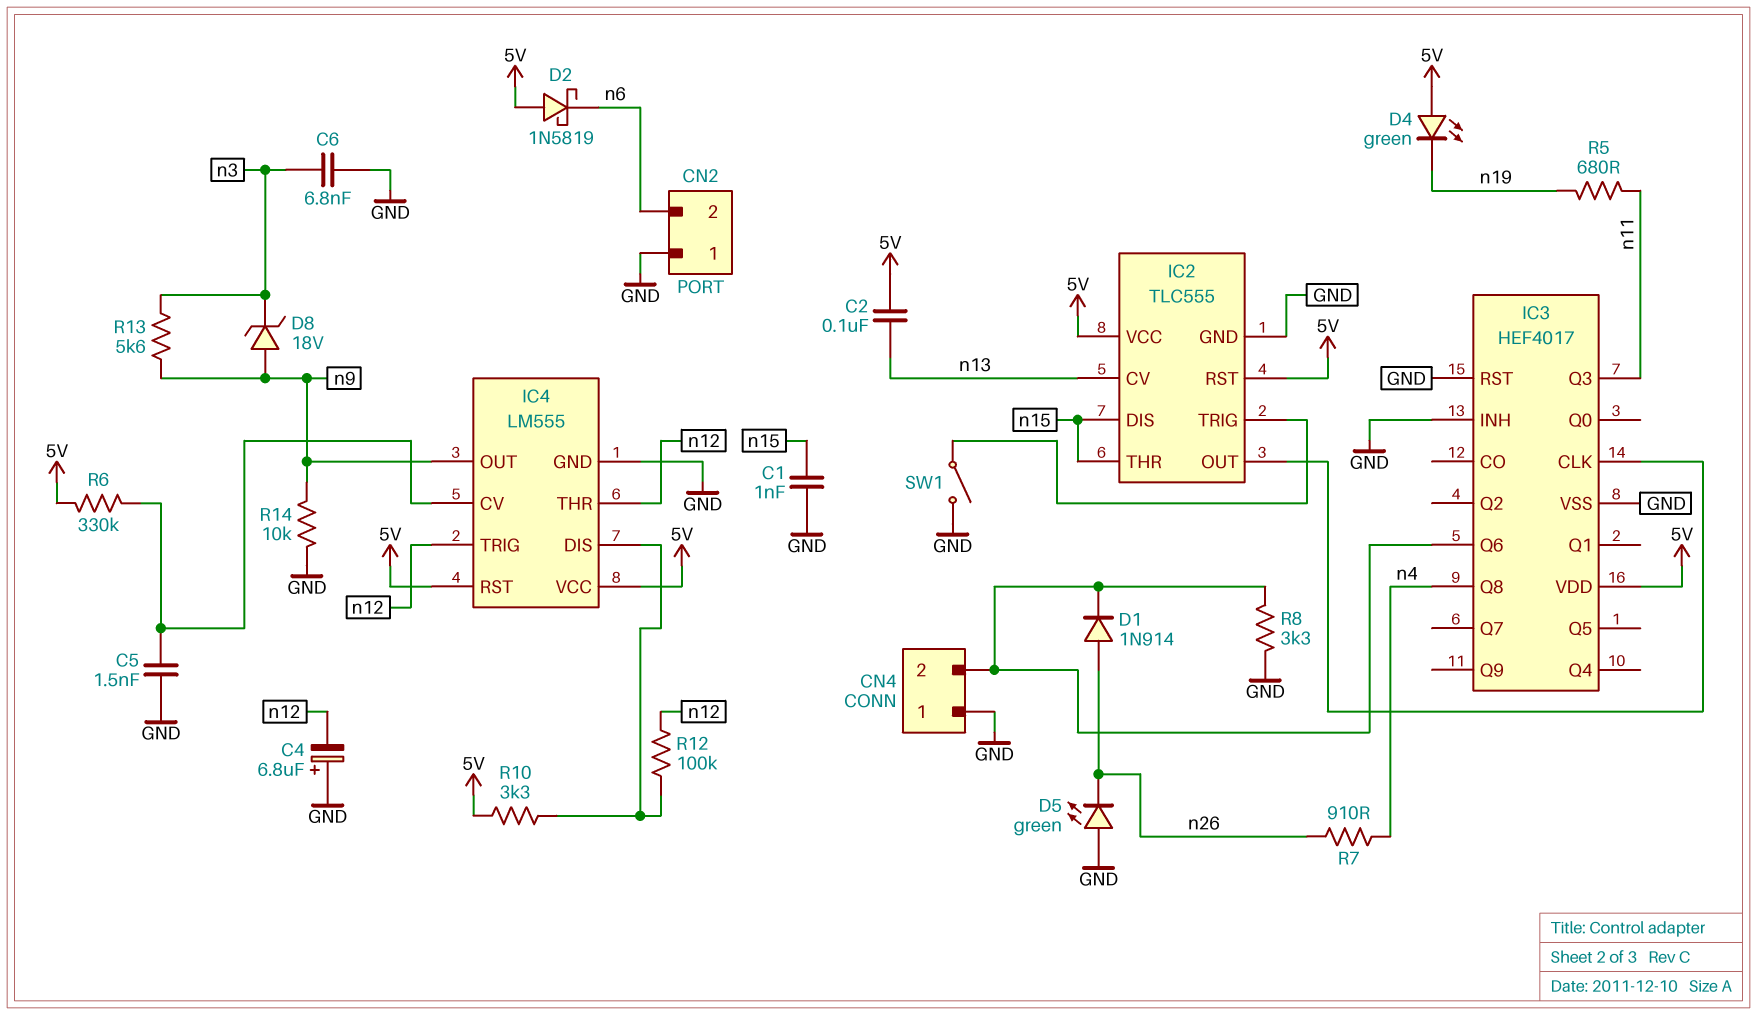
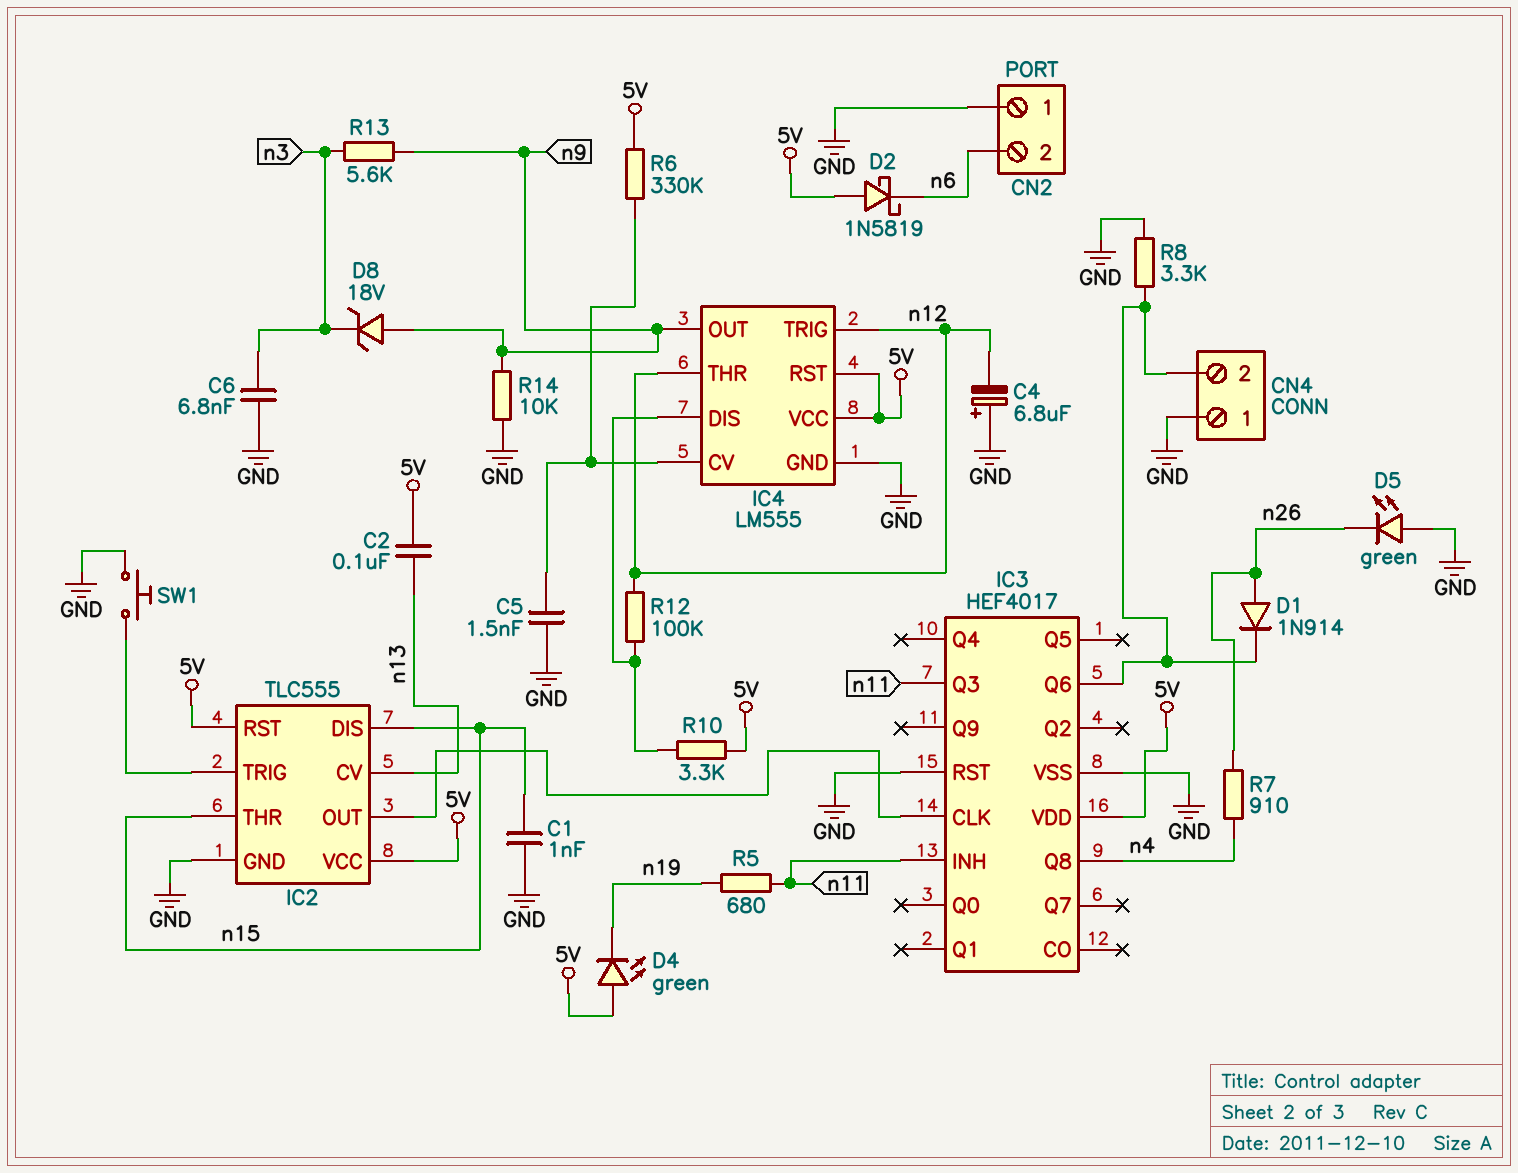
IC3 pin INH: GND -> n11
SW1: switch (GND, IC2/TRIG) -> button (GND, IC2/TRIG)

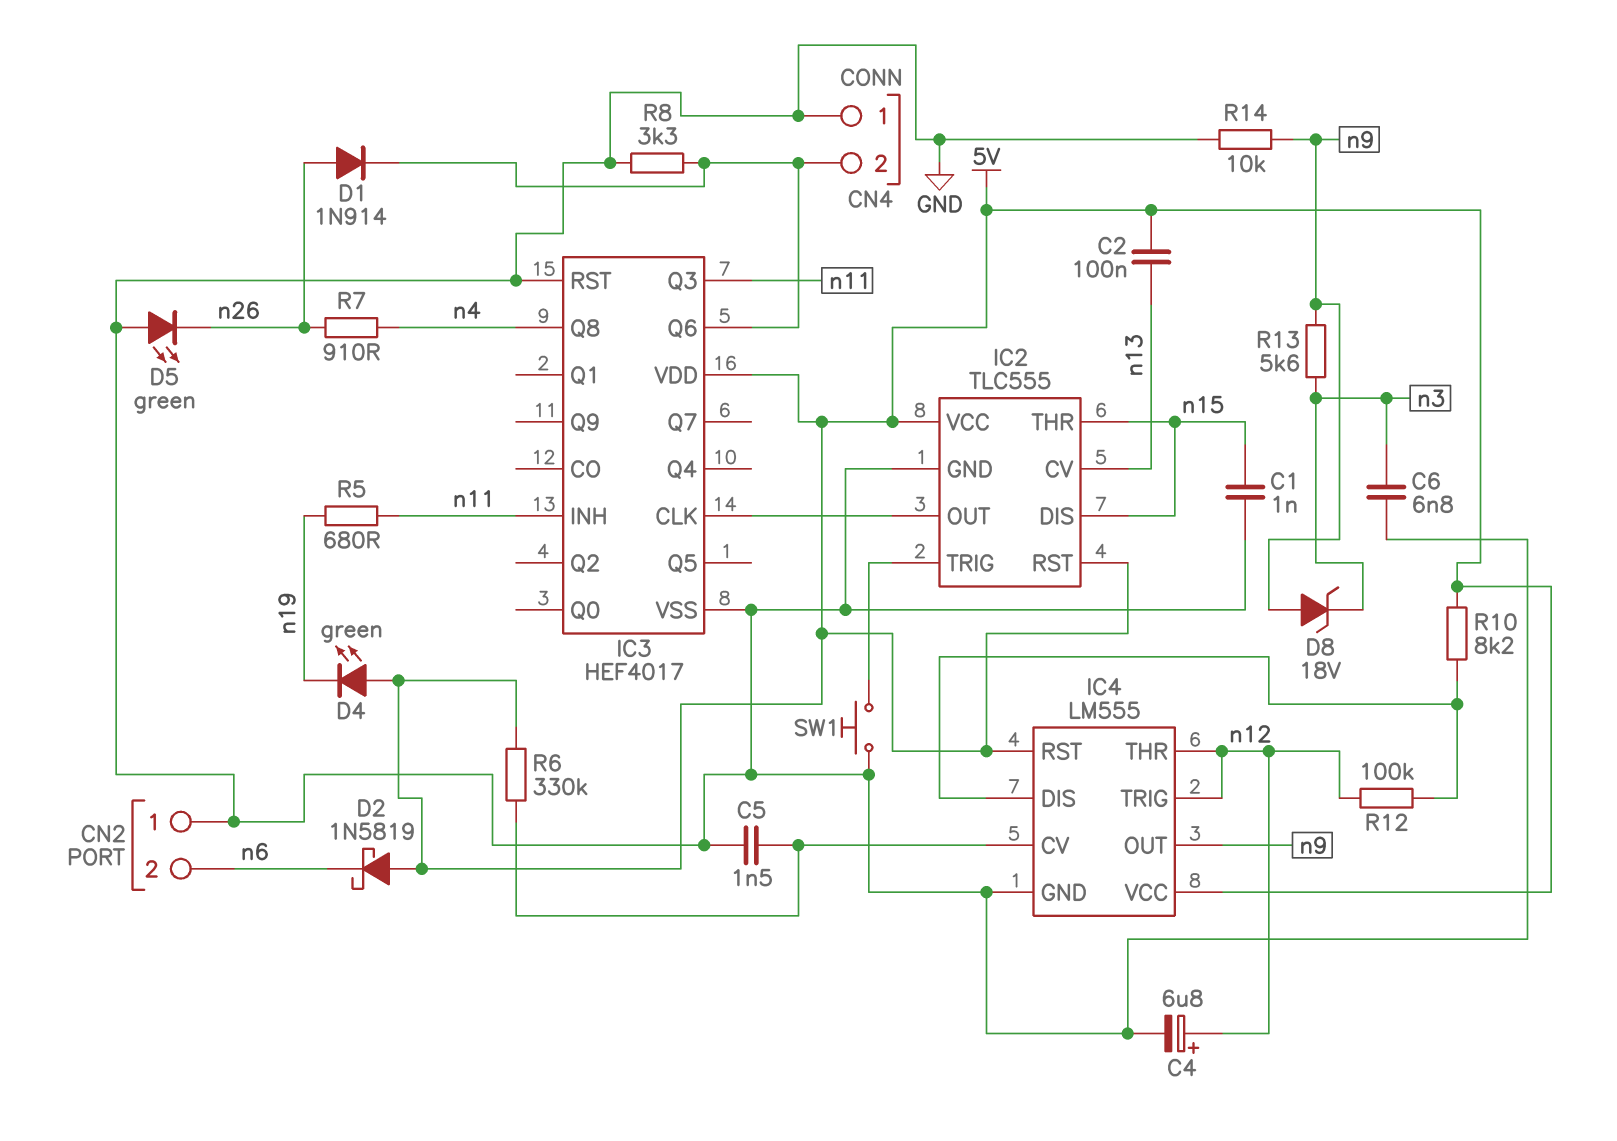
C4: 6.8uF (plus GND, minus n12) -> 6.8uF (plus n12, minus GND)
R10: 3.3k (5V, IC4/DIS) -> 8.2k (5V, IC4/DIS)

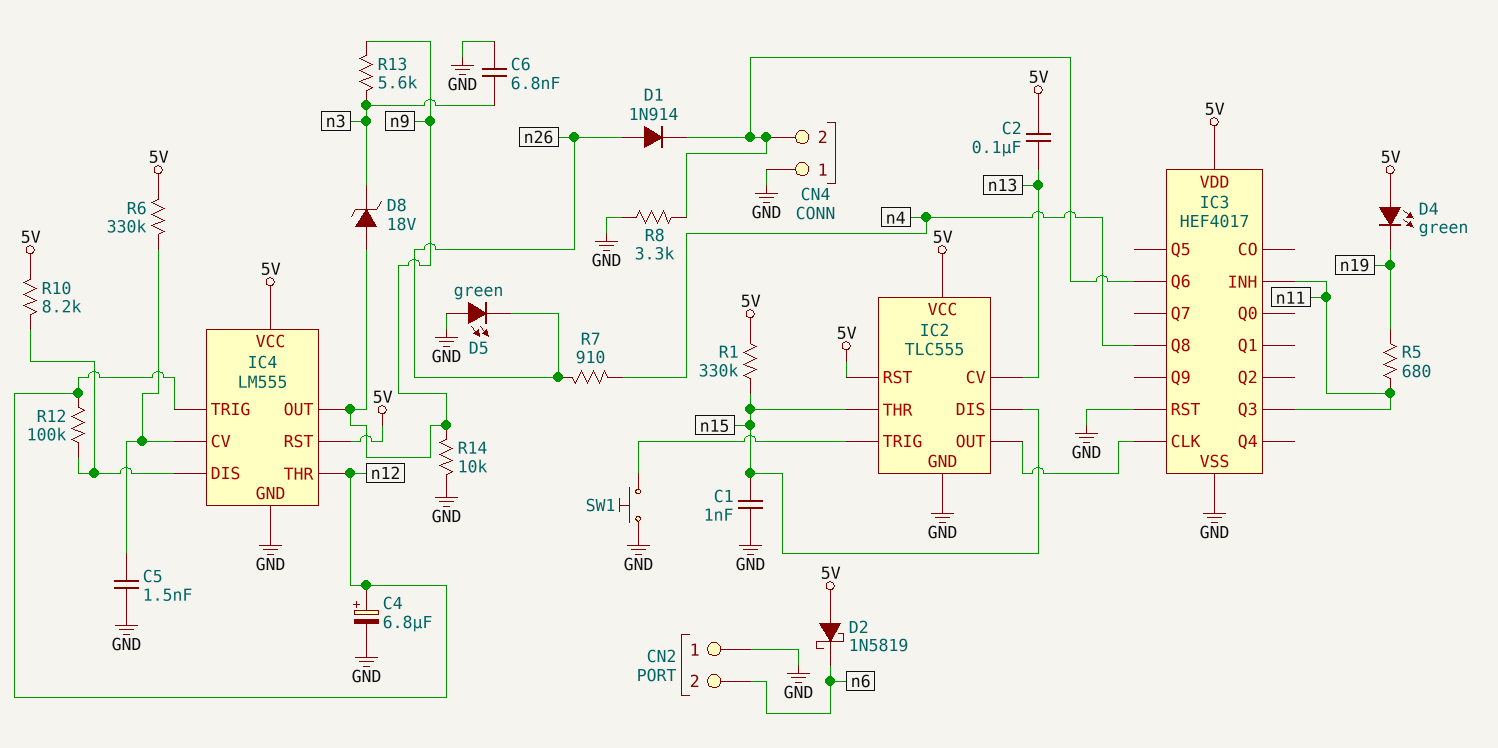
R1: none -> 330k (5V, n15)

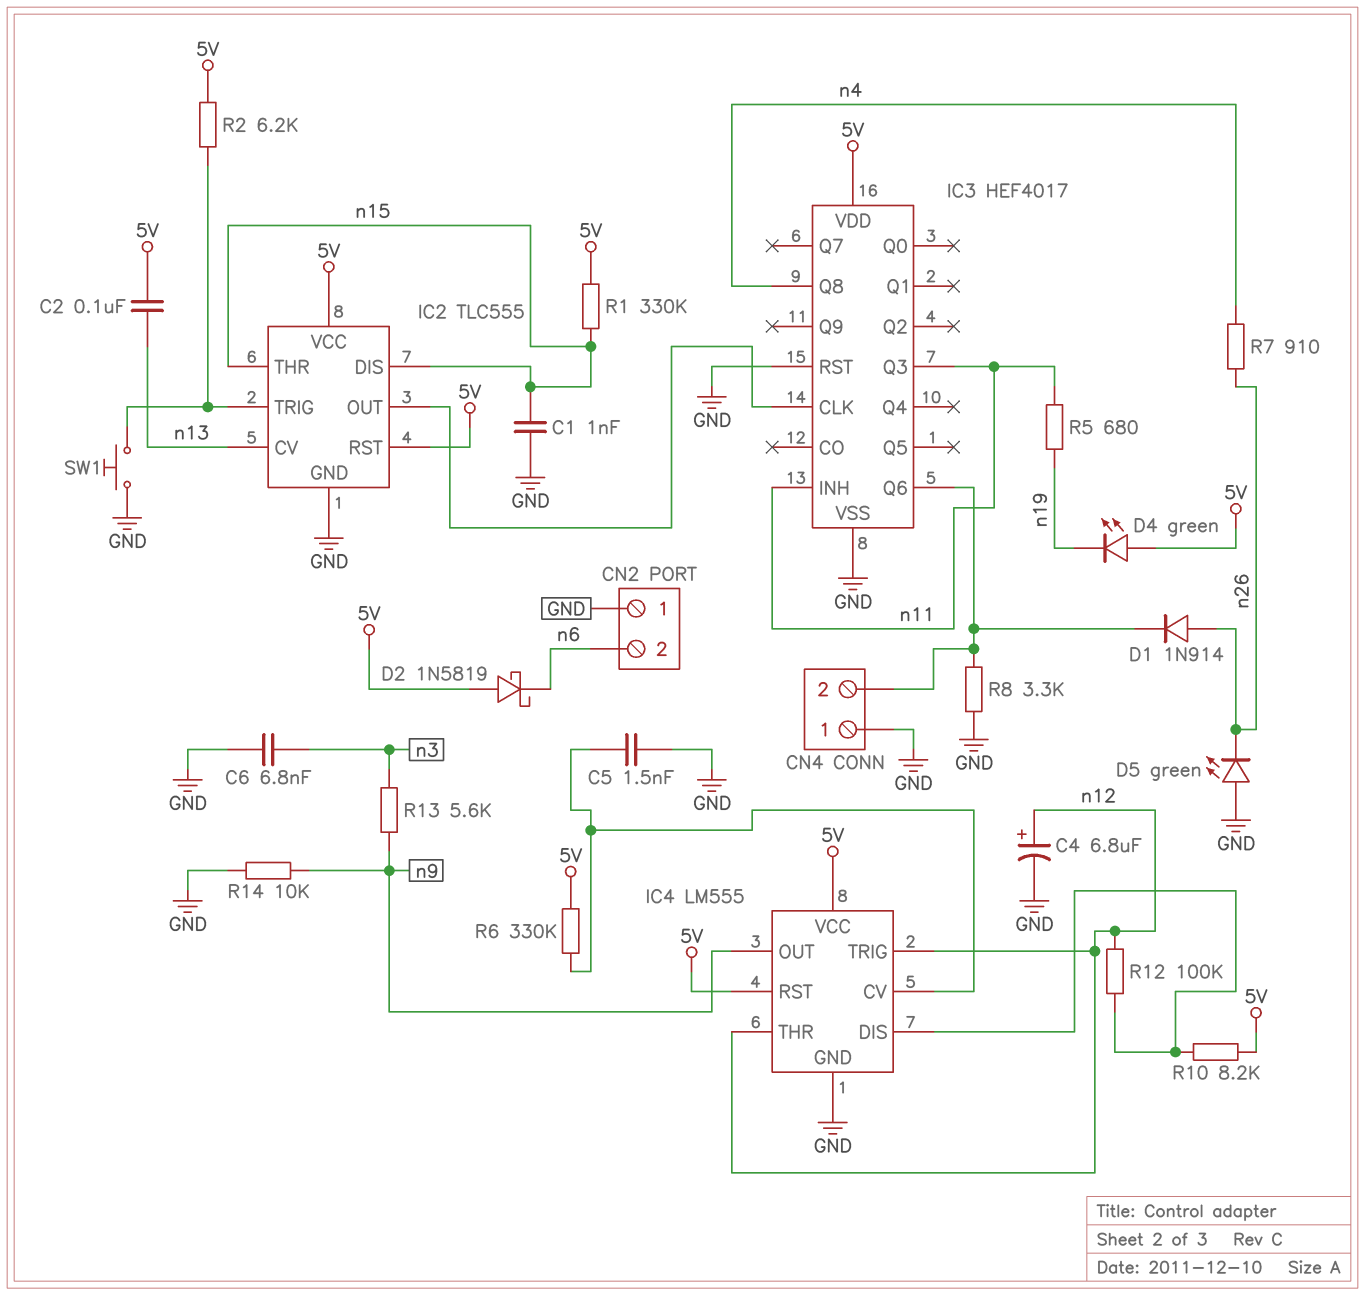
D8: zener 18V (A n9, K n3) -> none
R2: none -> 6.2k (5V, IC2/TRIG)

